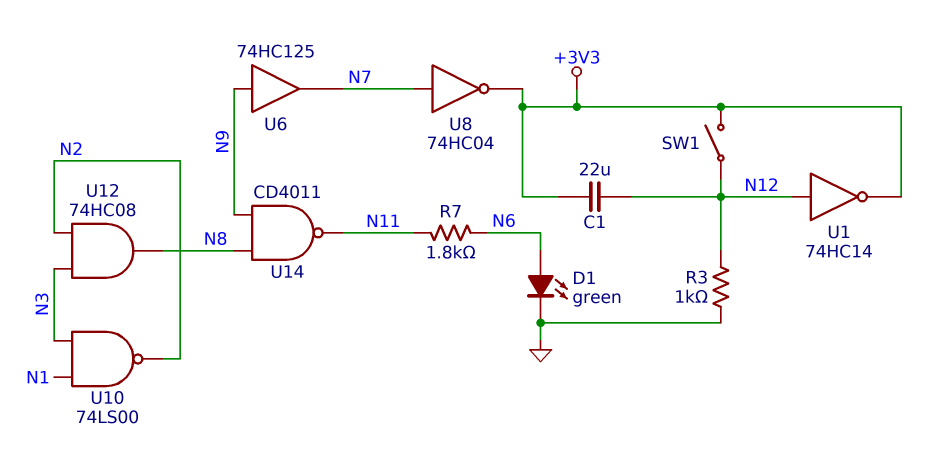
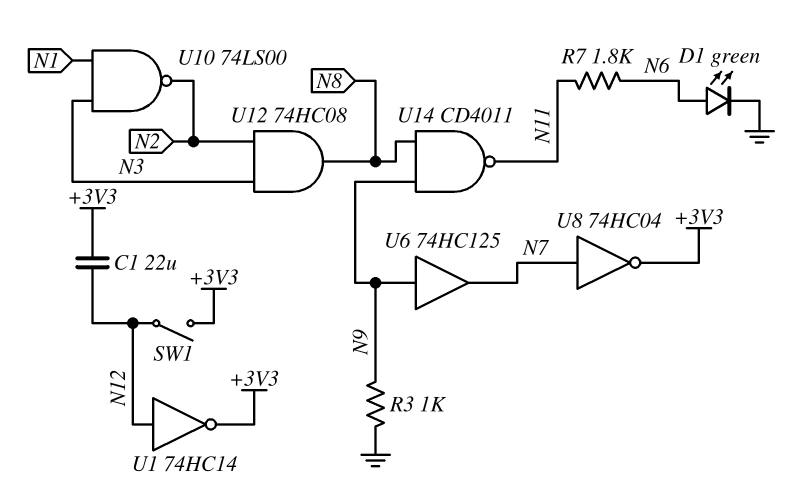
R3: 1k (GND, N12) -> 1k (GND, N9)

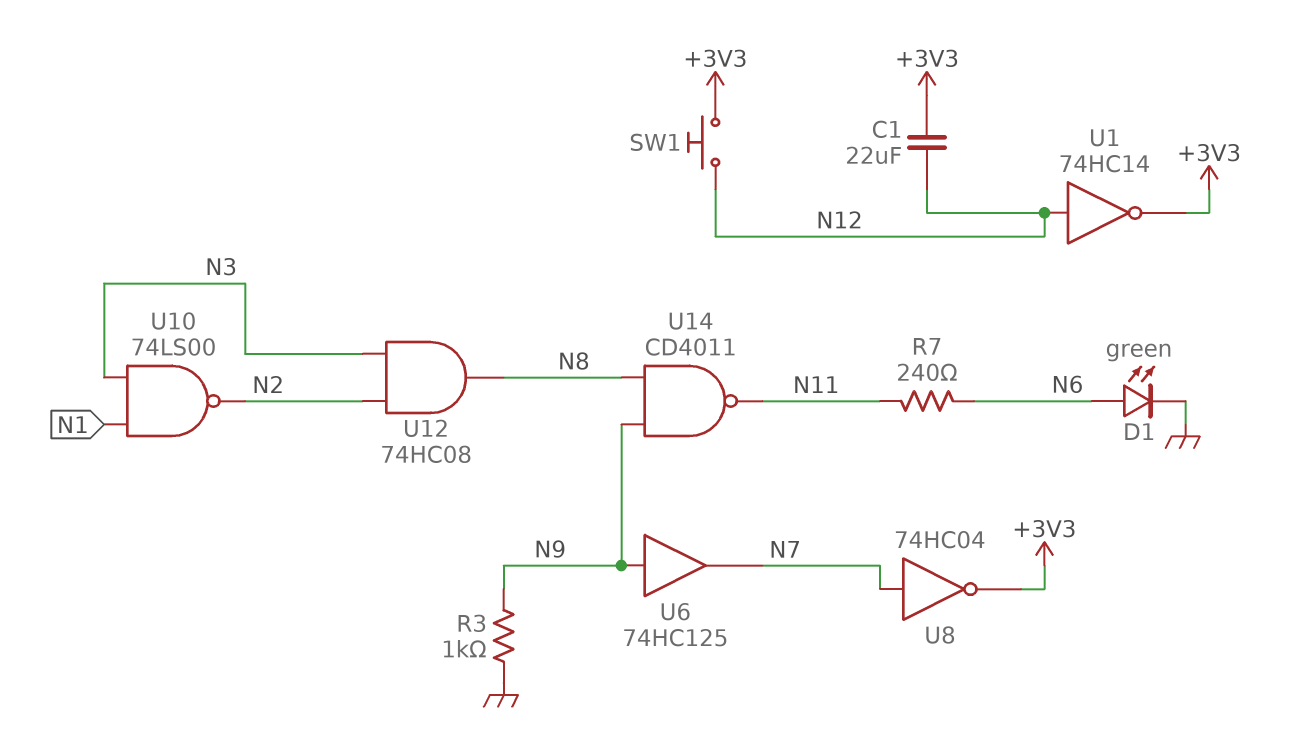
R7: 1.8k (N6, N11) -> 240 (N6, N11)
SW1: switch (+3V3, N12) -> button (+3V3, N12)

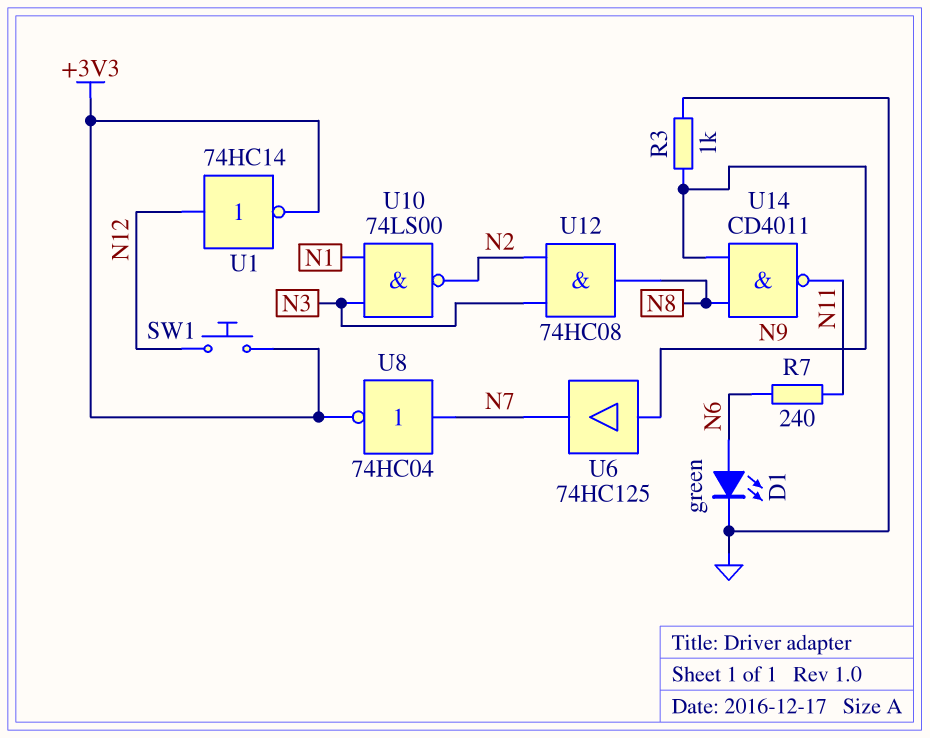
C1: 22uF (+3V3, N12) -> none

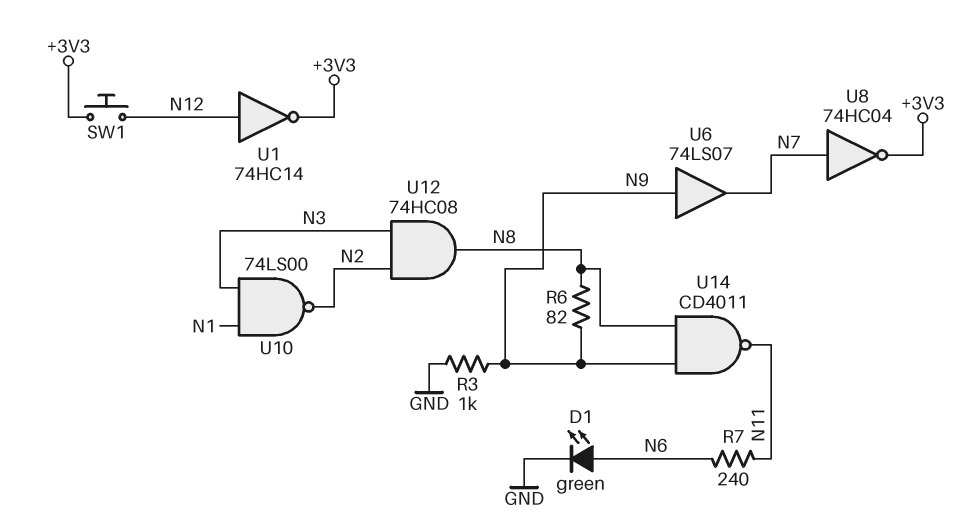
R6: none -> 82 (N8, N9)
U6: buffer 74HC125 (in N9, out N7) -> buffer 74LS07 (in N9, out N7)

